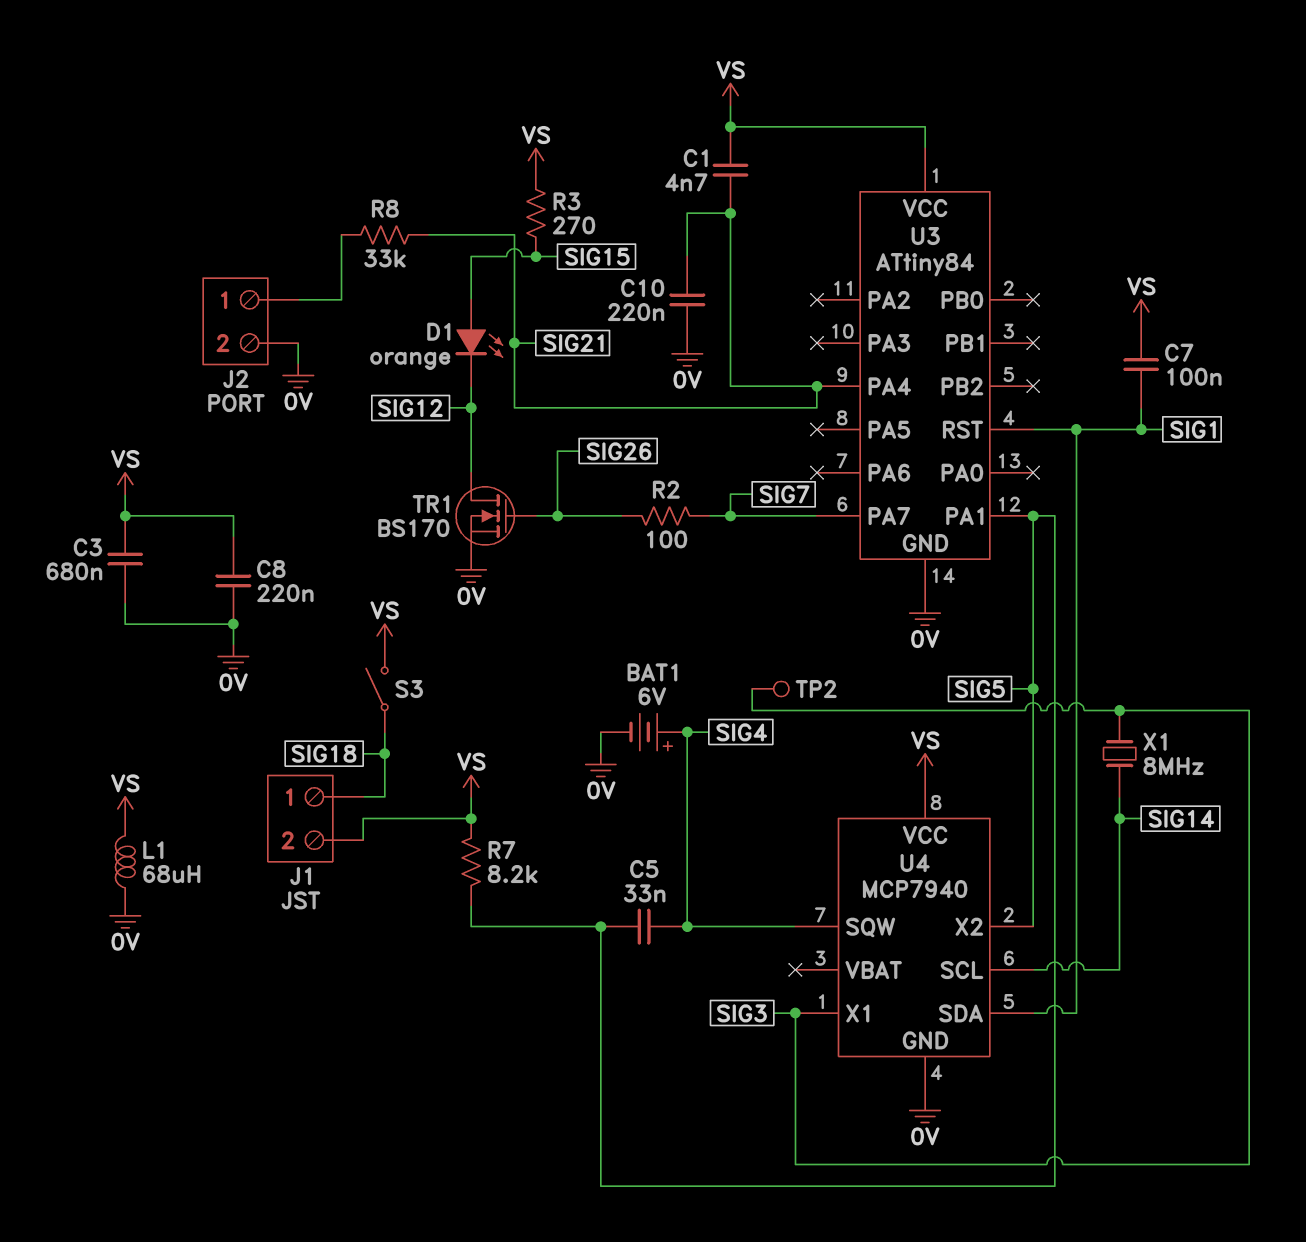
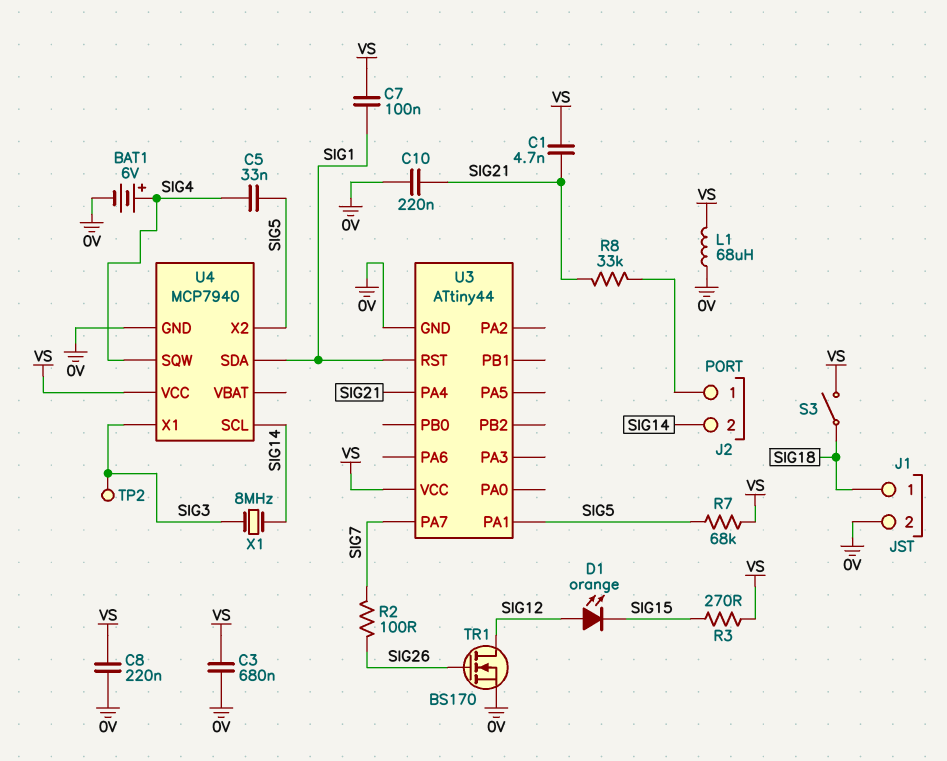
D1: LED orange (A SIG15, K SIG12) -> LED orange (A SIG12, K SIG15)
J1 pin 2: VS -> 0V
J2 pin 2: 0V -> SIG14
R7: 8.2k (SIG5, VS) -> 68k (SIG5, VS)
U3: ATtiny84 -> ATtiny44

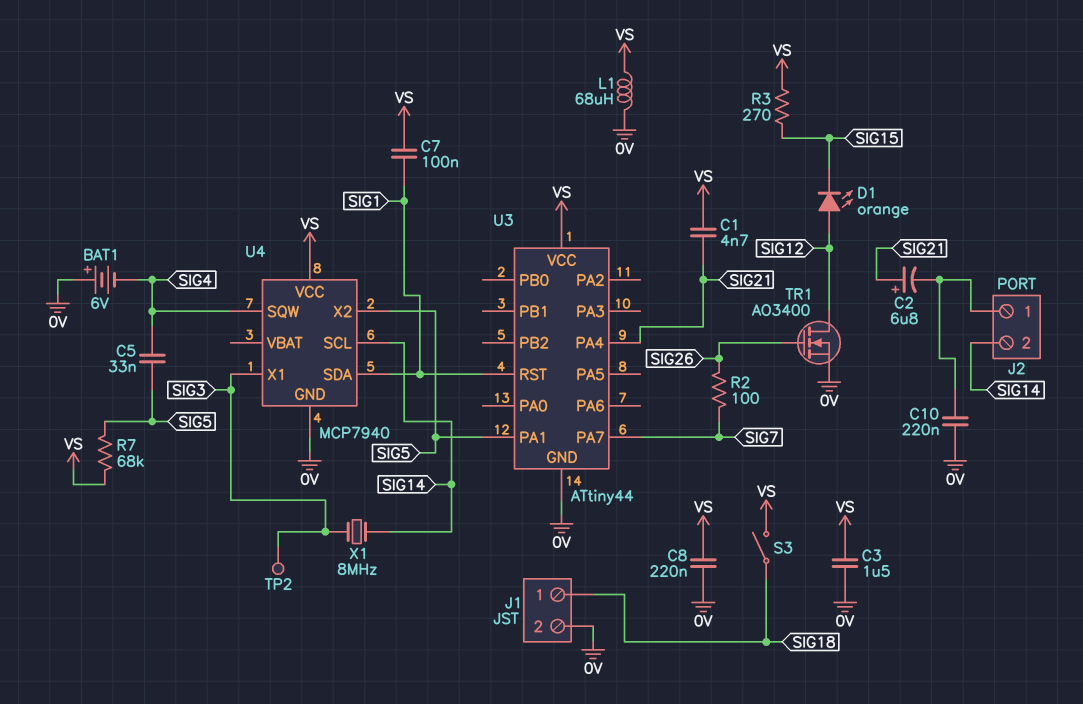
BAT1: 6V (plus SIG4, minus 0V) -> 6V (plus 0V, minus SIG4)
C2: none -> 6.8uF (plus SIG21, minus J2/1)
C3: 680nF (0V, VS) -> 1.5uF (0V, VS)
C10: 220nF (0V, SIG21) -> 220nF (0V, J2/1)
R8: 33k (J2/1, SIG21) -> none
TR1: NMOS BS170 (G SIG26, D SIG12, S 0V) -> NMOS AO3400 (G SIG26, D SIG12, S 0V)

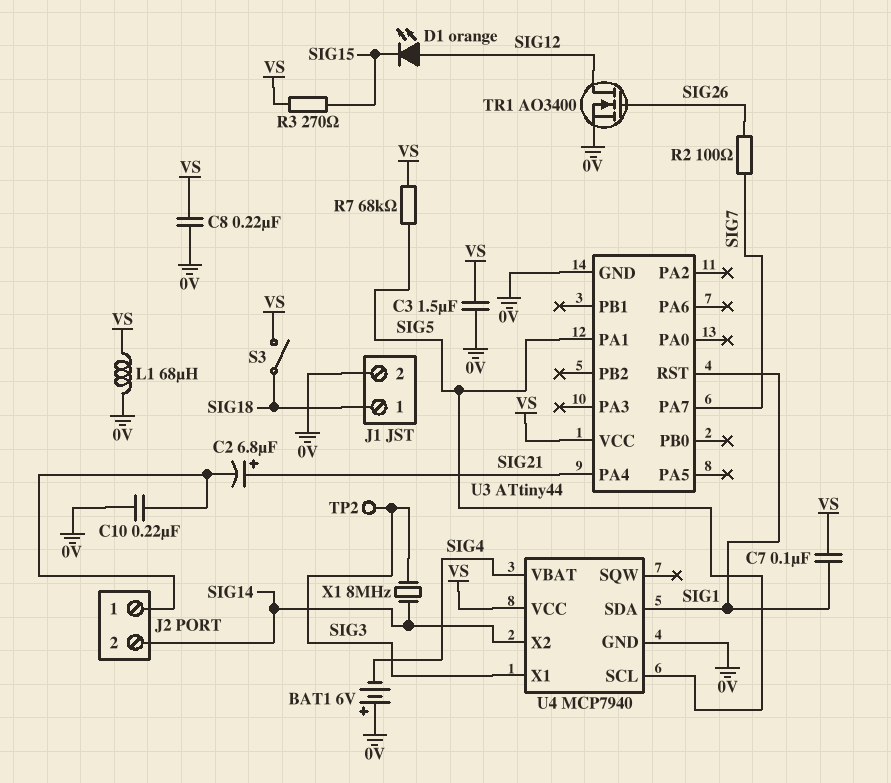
C1: 4.7nF (SIG21, VS) -> none
C5: 33nF (SIG4, SIG5) -> none
U4 pin SCL: SIG14 -> SIG5
U4 pin SQW: SIG4 -> none
U4 pin VBAT: none -> SIG4
U4 pin X2: SIG5 -> SIG14

